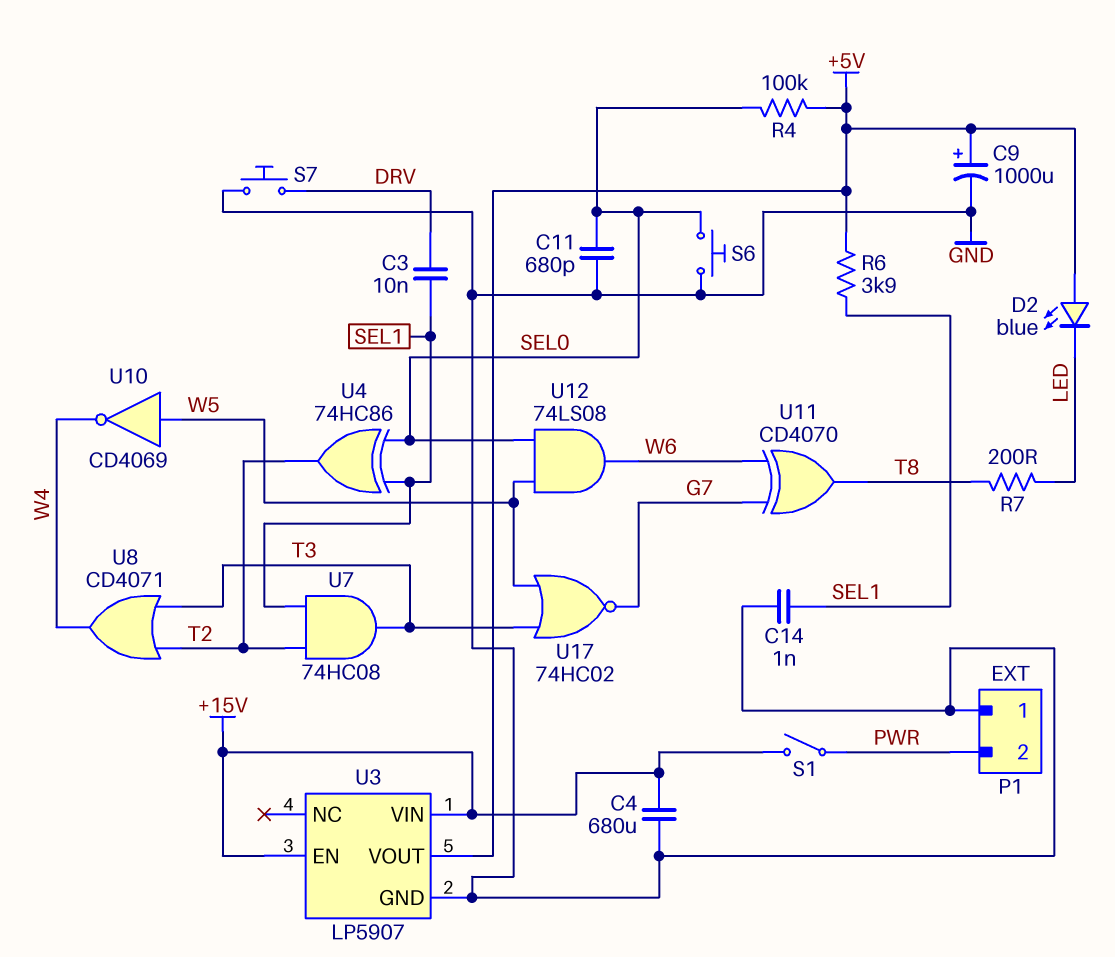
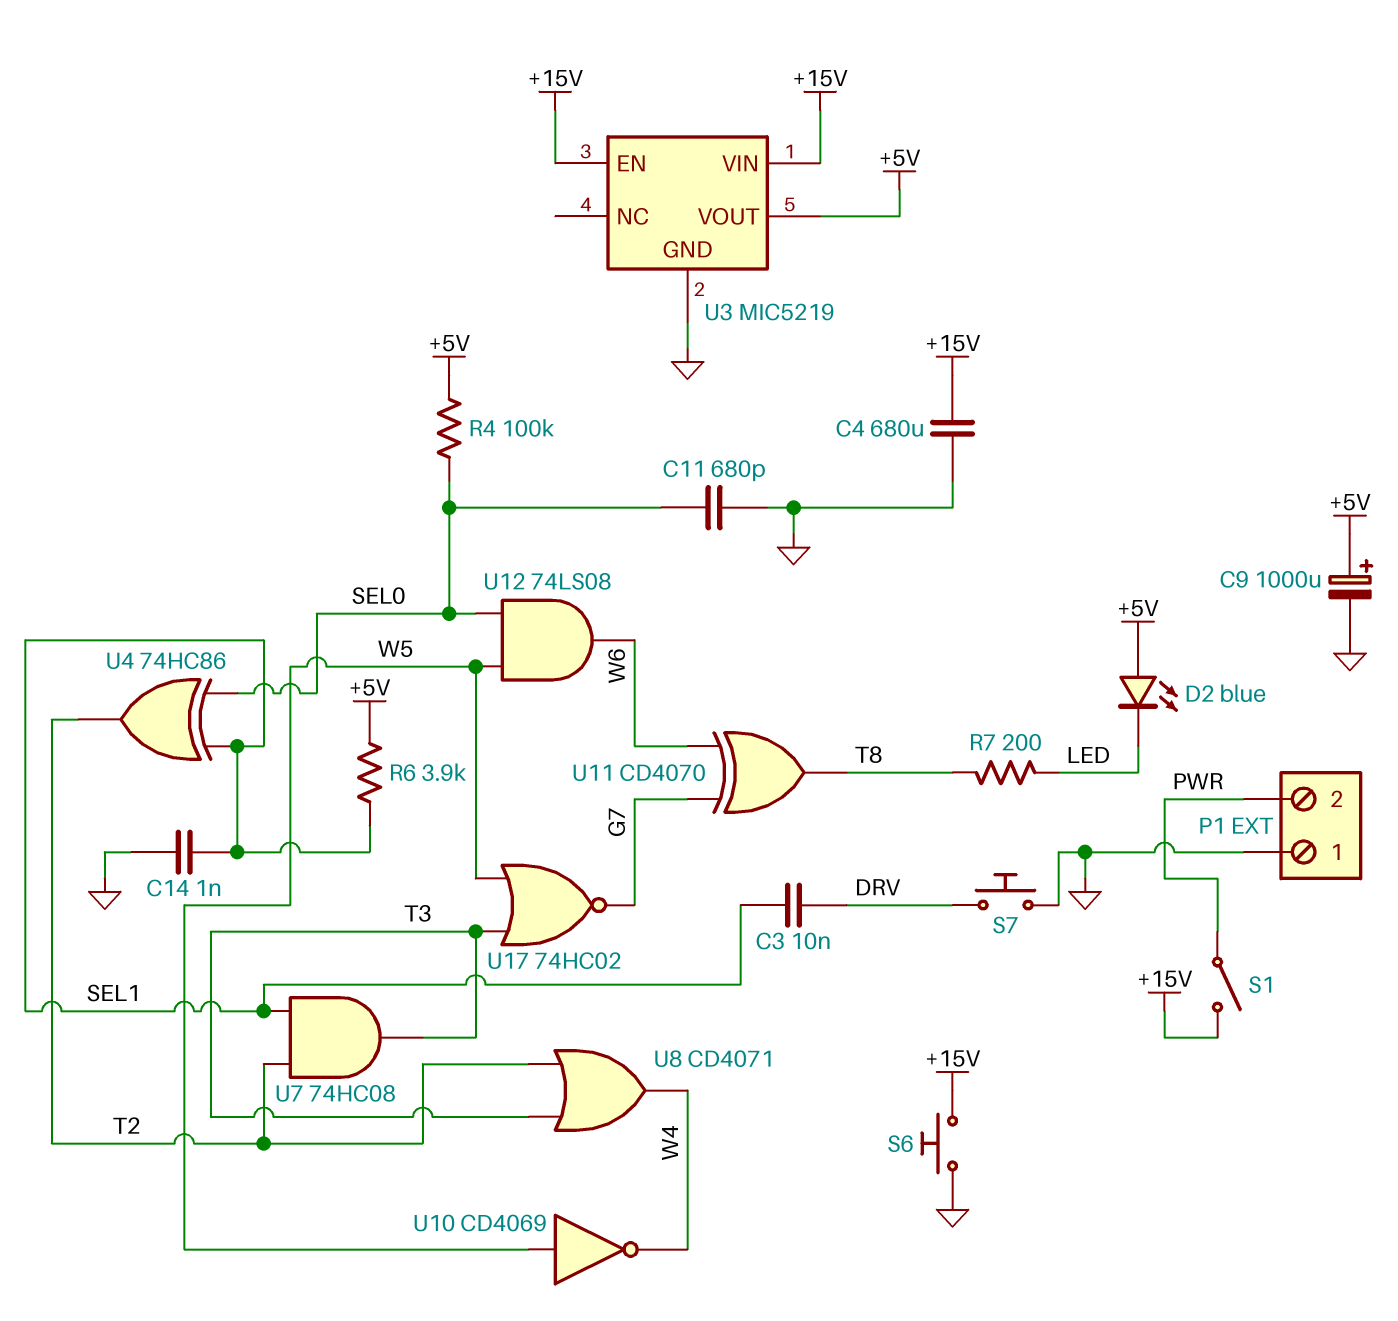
S6: button (GND, SEL0) -> button (+15V, GND)
U3: LP5907 -> MIC5219

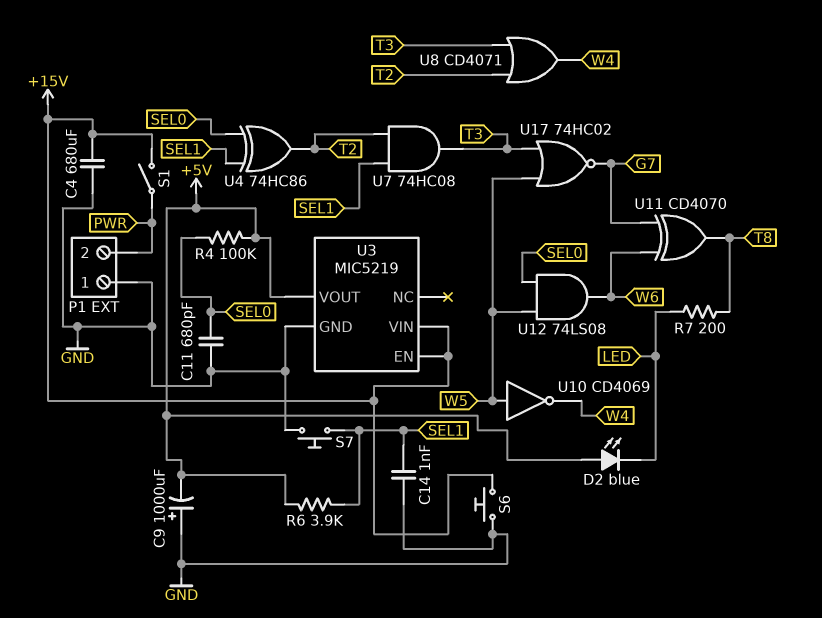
C3: 10nF (DRV, SEL1) -> none
C9: 1000uF (plus +5V, minus GND) -> 1000uF (plus GND, minus +5V)
S7: button (DRV, GND) -> button (GND, SEL1)

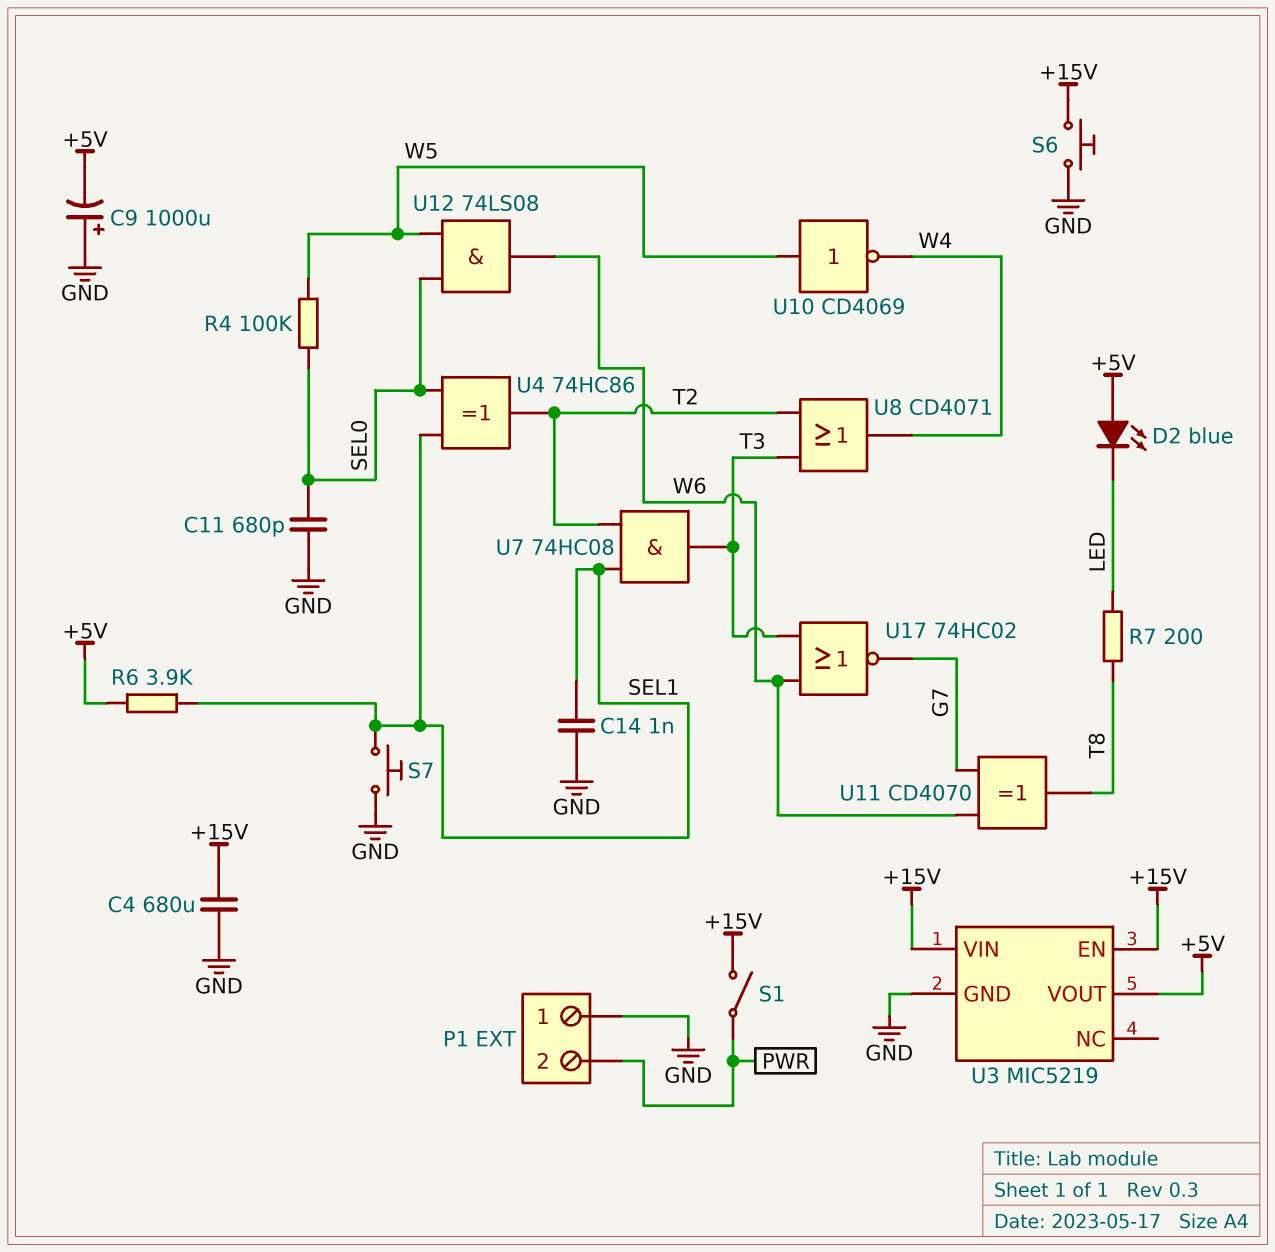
R4: 100k (+5V, SEL0) -> 100k (SEL0, W5)
U17: NOR 74HC02 (in T3, in W5, out G7) -> NOR 74HC02 (in T3, in W6, out G7)

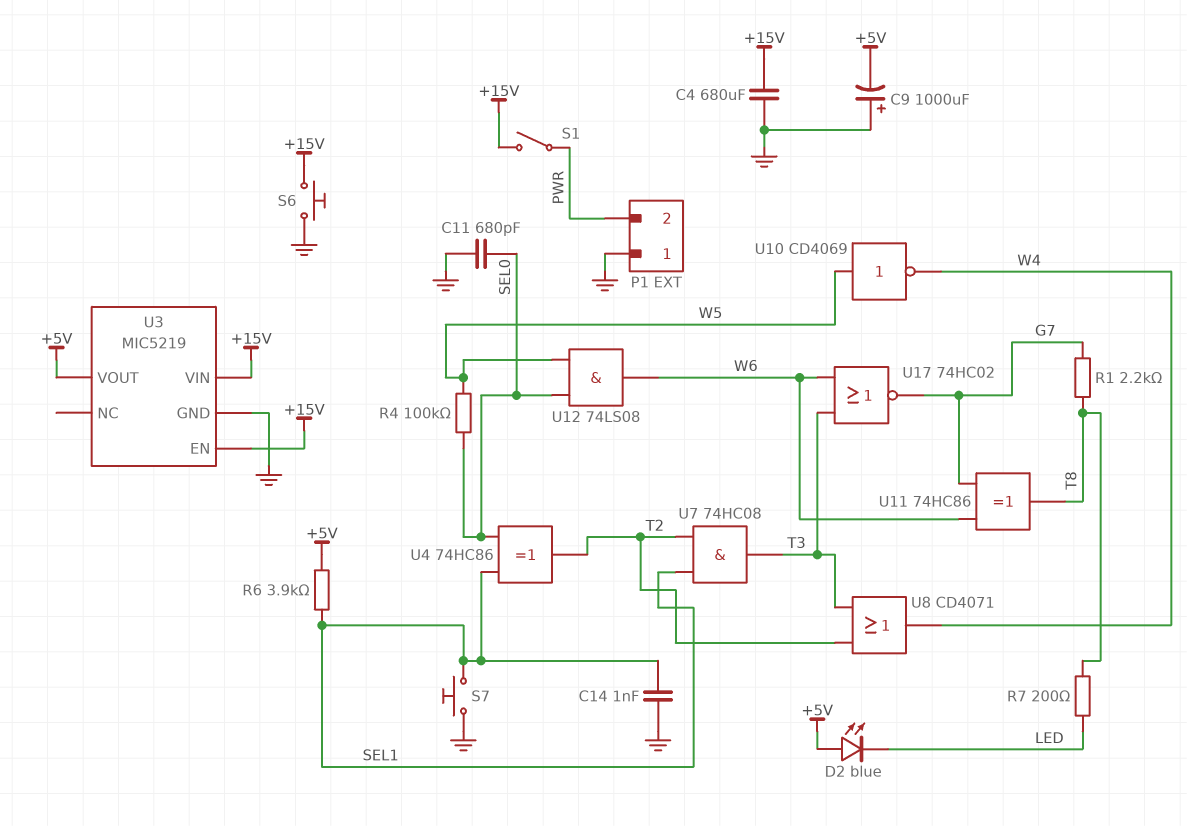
R1: none -> 2.2k (G7, T8)
U11: XOR CD4070 (in G7, in W6, out T8) -> XOR 74HC86 (in G7, in W6, out T8)

